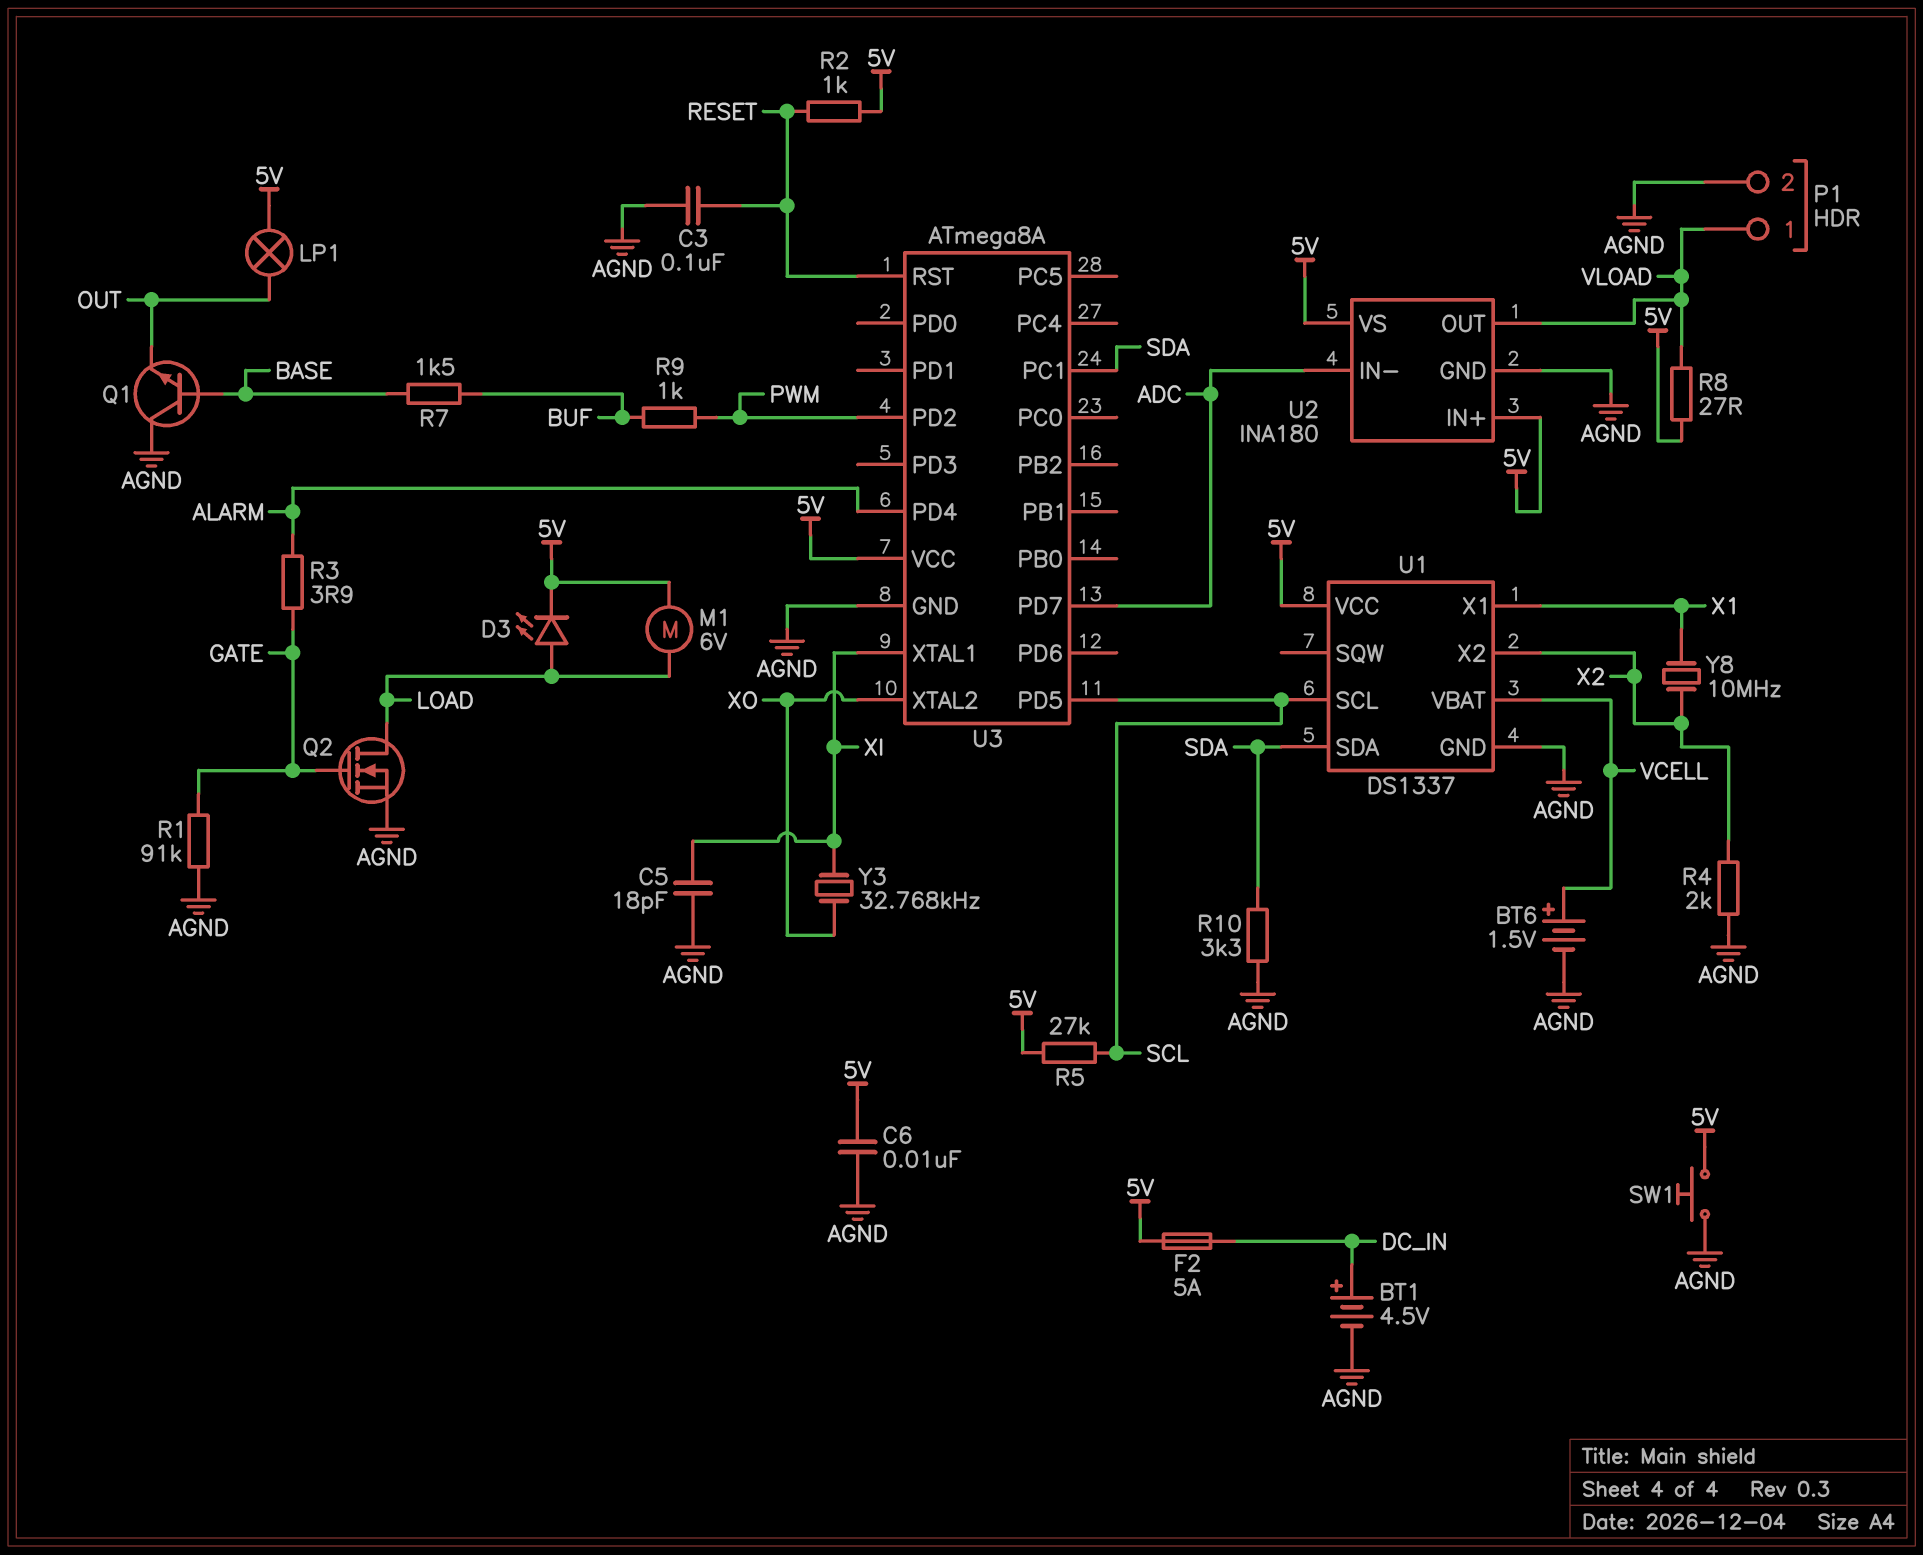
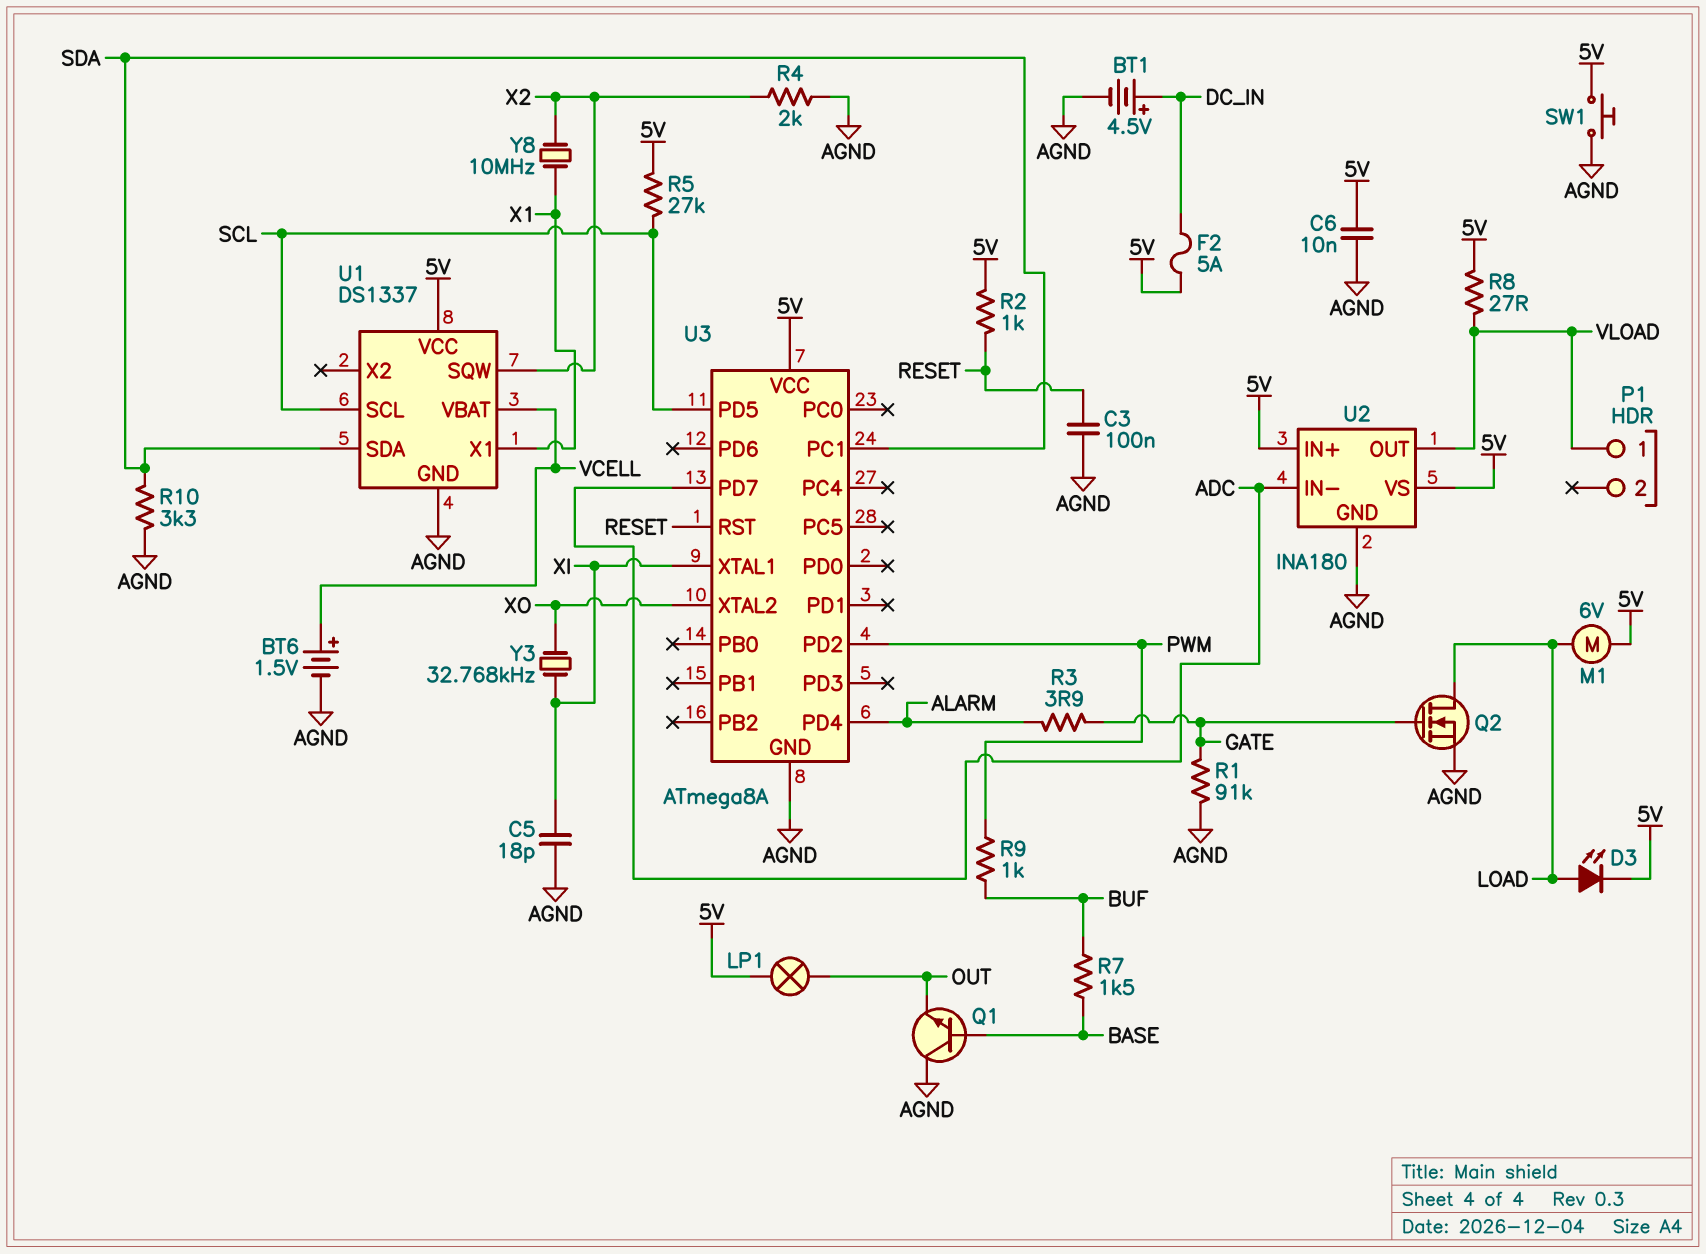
P1 pin 2: AGND -> none
U1 pin SQW: none -> X2
U1 pin X2: X2 -> none

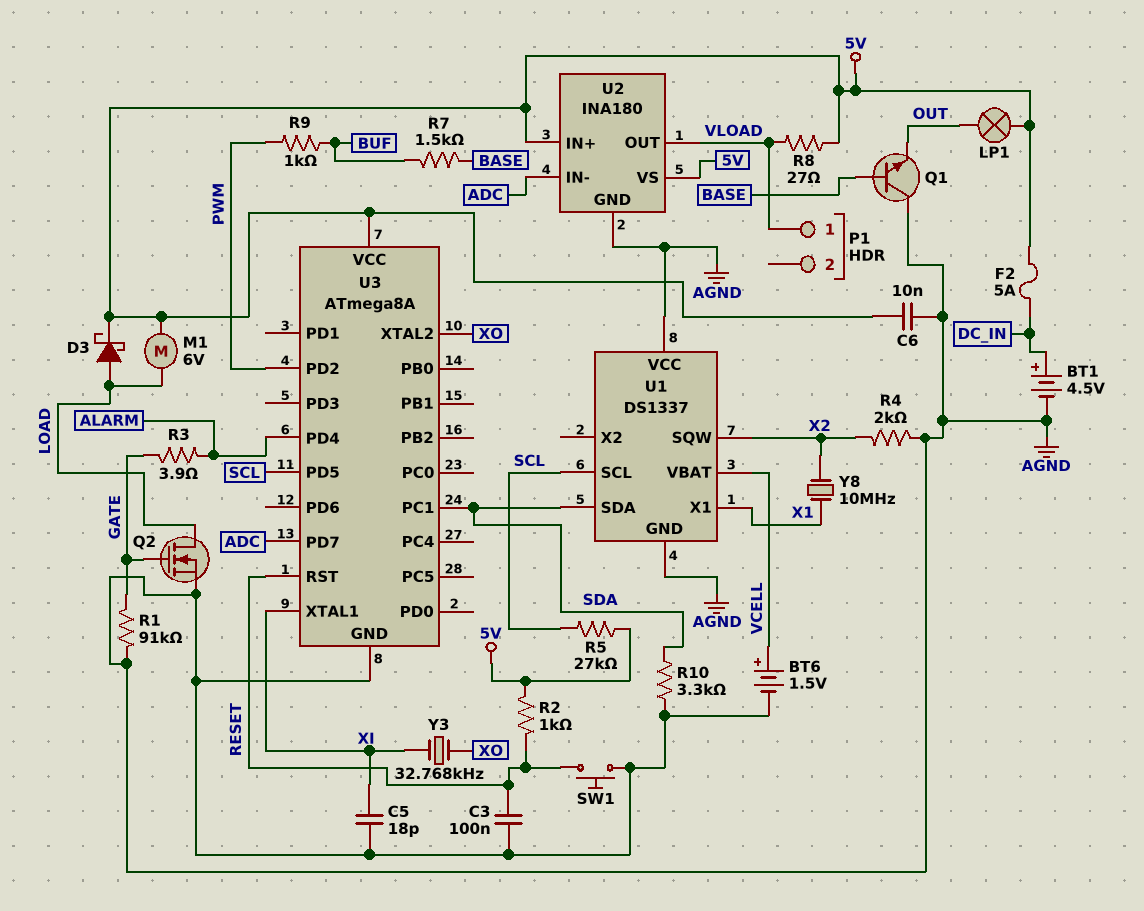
D3: LED (A LOAD, K 5V) -> schottky (A LOAD, K 5V)
SW1: button (5V, AGND) -> button (AGND, RESET)
U1 pin VCC: 5V -> AGND

